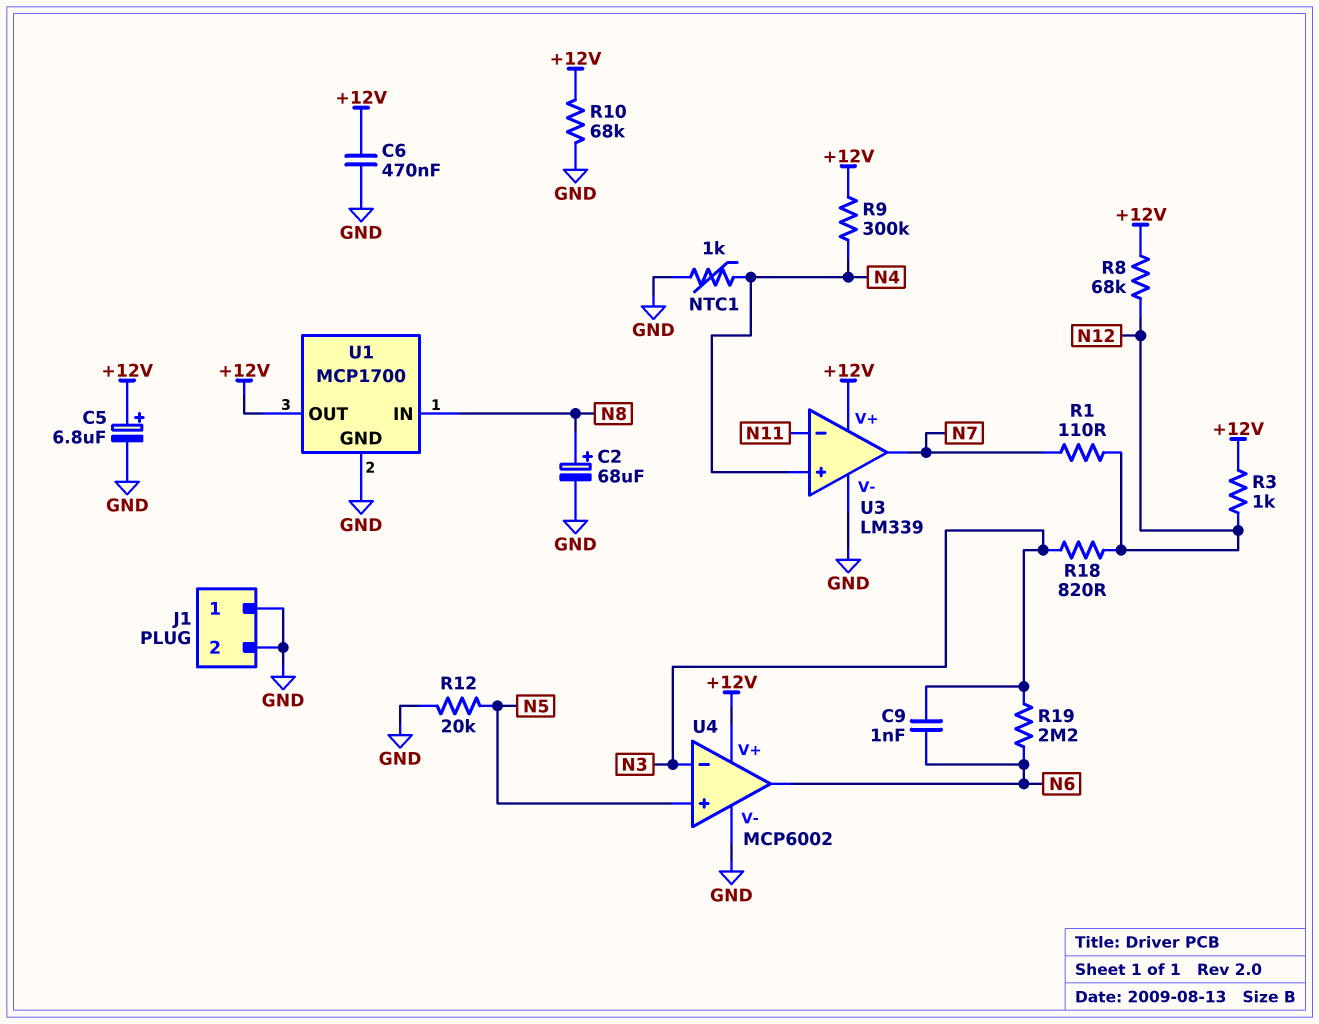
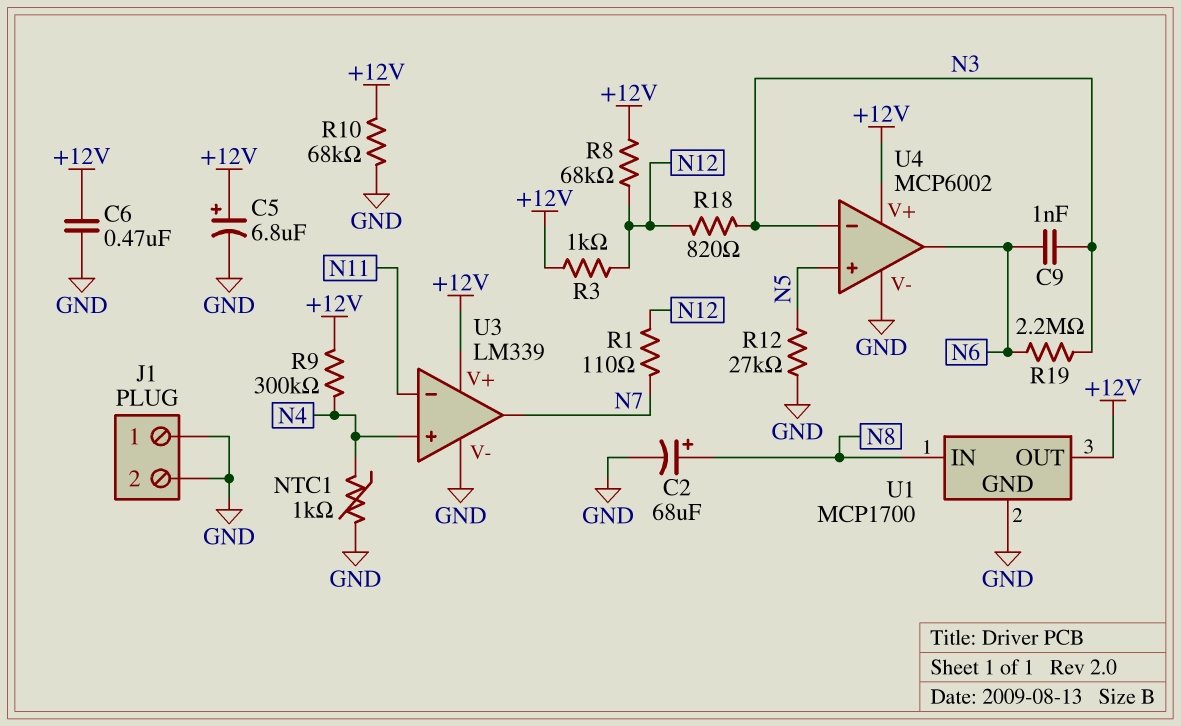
R12: 20k (GND, N5) -> 27k (GND, N5)

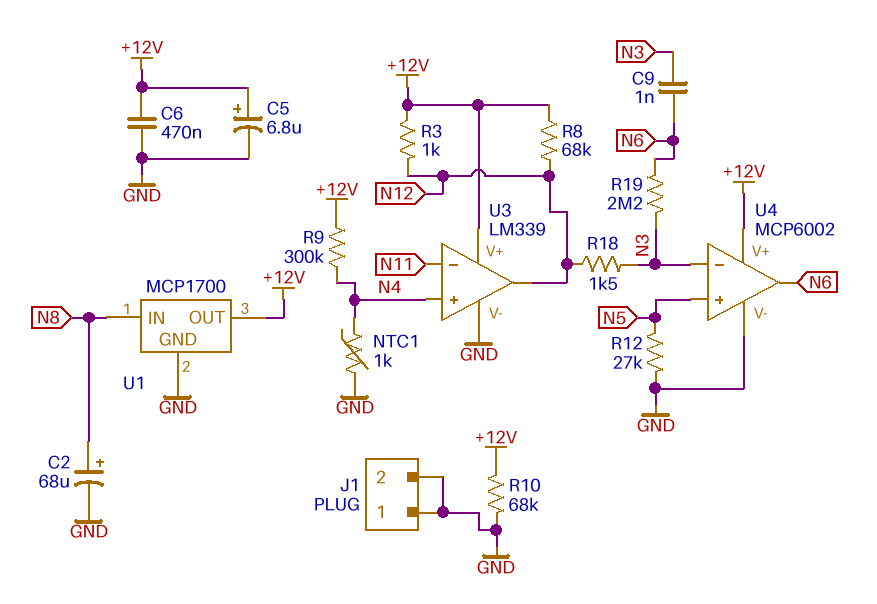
R1: 110 (N7, N12) -> none
R18: 820 (N3, N12) -> 1.5k (N3, N12)
U3 pin out: N7 -> N12

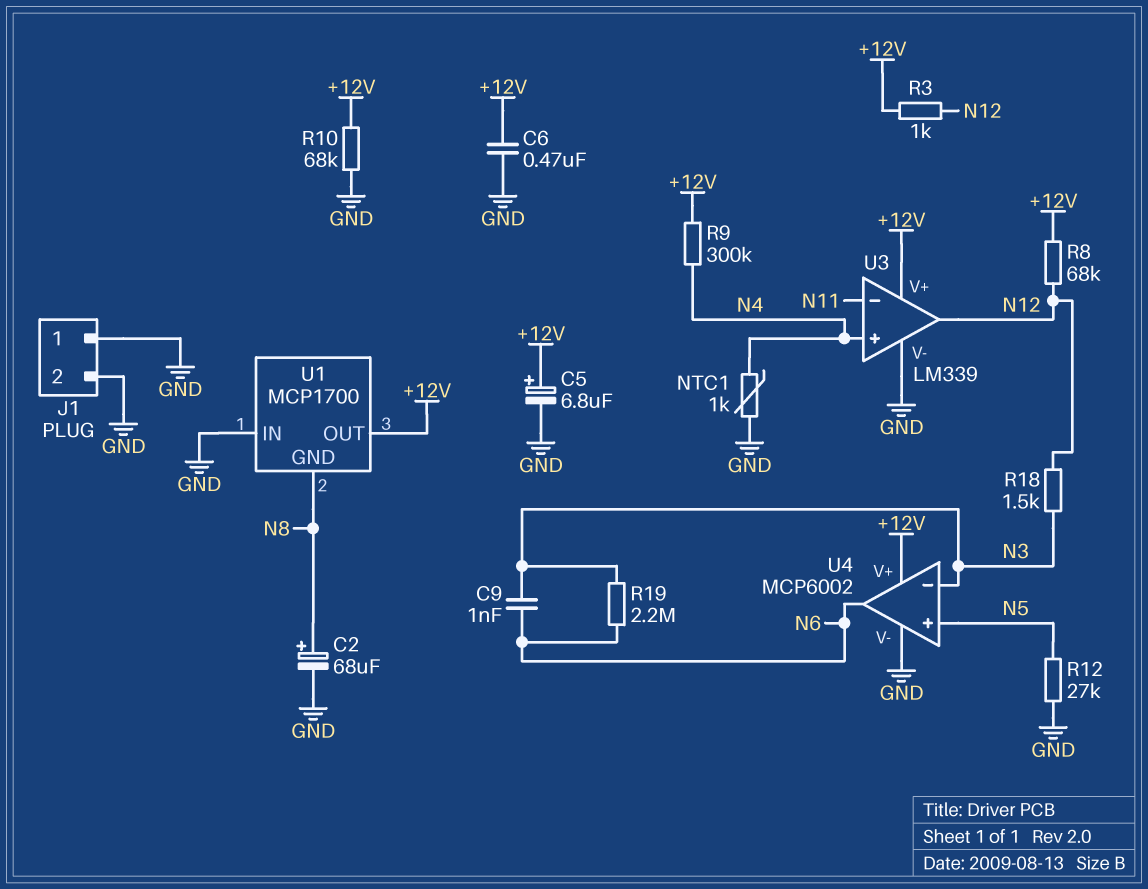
U1 pin GND: GND -> N8
U1 pin IN: N8 -> GND

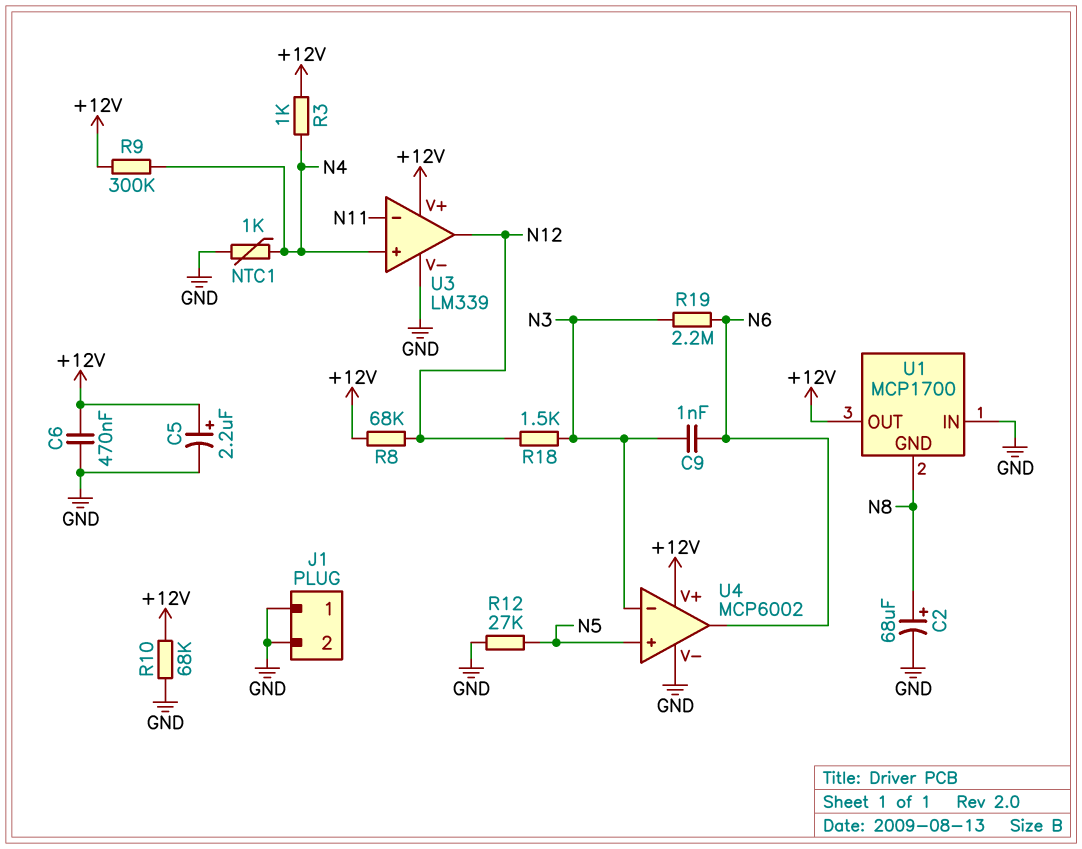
C5: 6.8uF (plus +12V, minus GND) -> 2.2uF (plus +12V, minus GND)
R3: 1k (+12V, N12) -> 1k (+12V, N4)

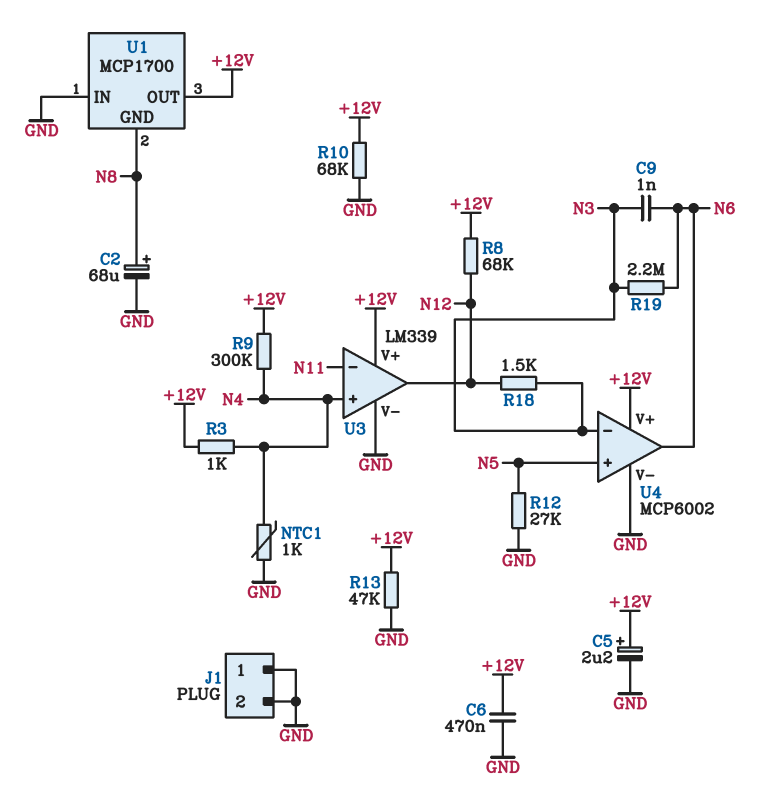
R13: none -> 47k (+12V, GND)

